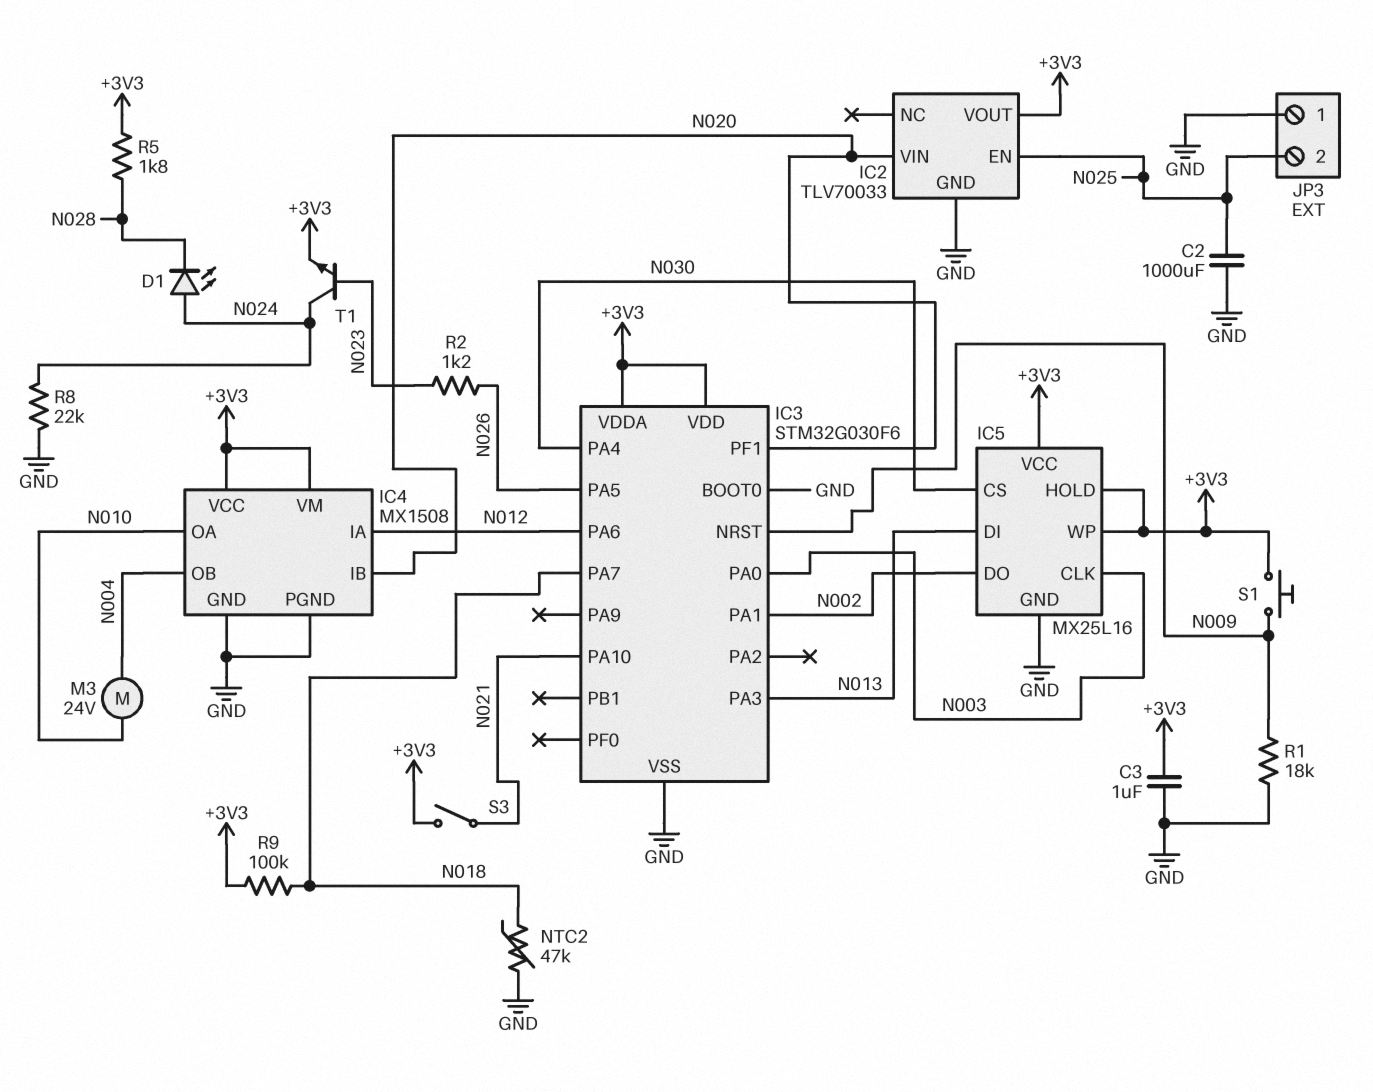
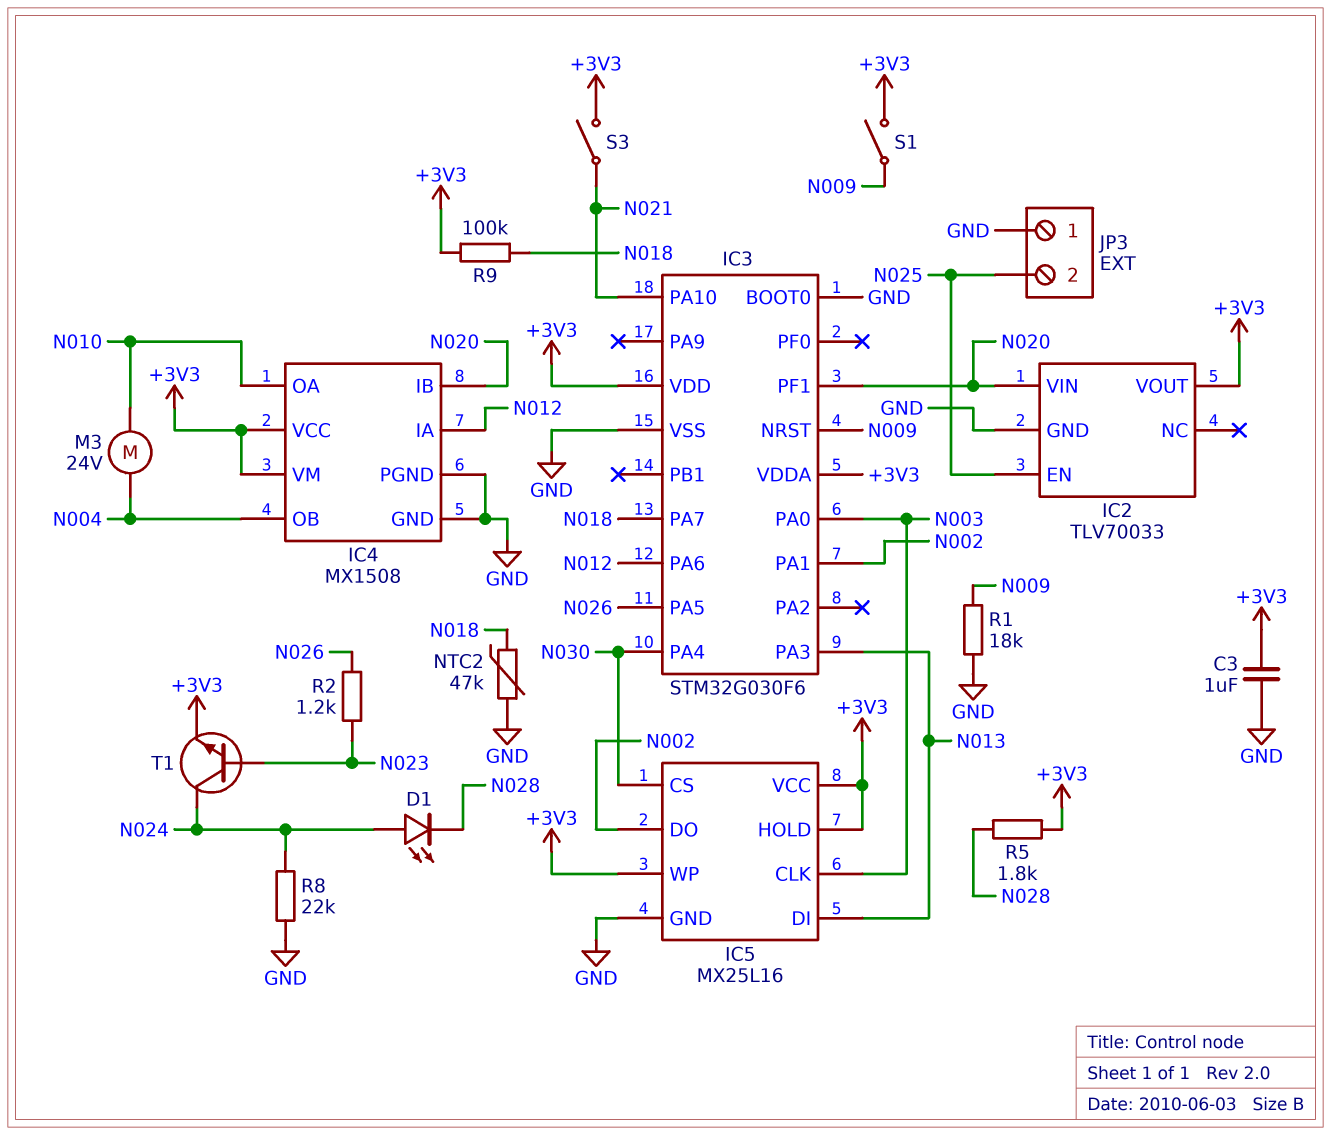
C2: 1000uF (GND, N025) -> none
S1: button (+3V3, N009) -> switch (+3V3, N009)

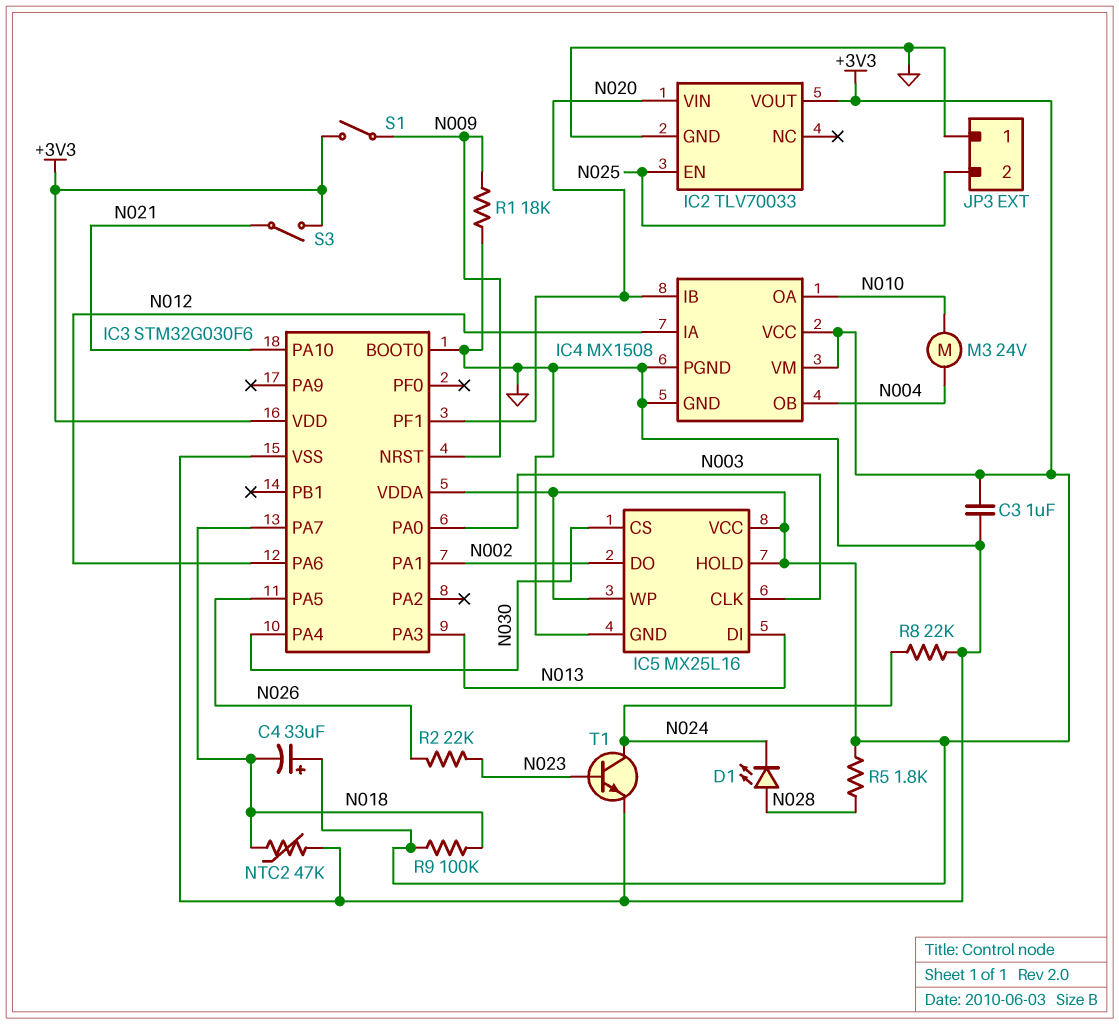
C4: none -> 33uF (plus +3V3, minus N018)
D1: LED (A N024, K N028) -> LED (A N028, K N024)
R2: 1.2k (N023, N026) -> 22k (N023, N026)
T1: NPN (B N023, C N024, E +3V3) -> NPN (B N023, C N024, E GND)

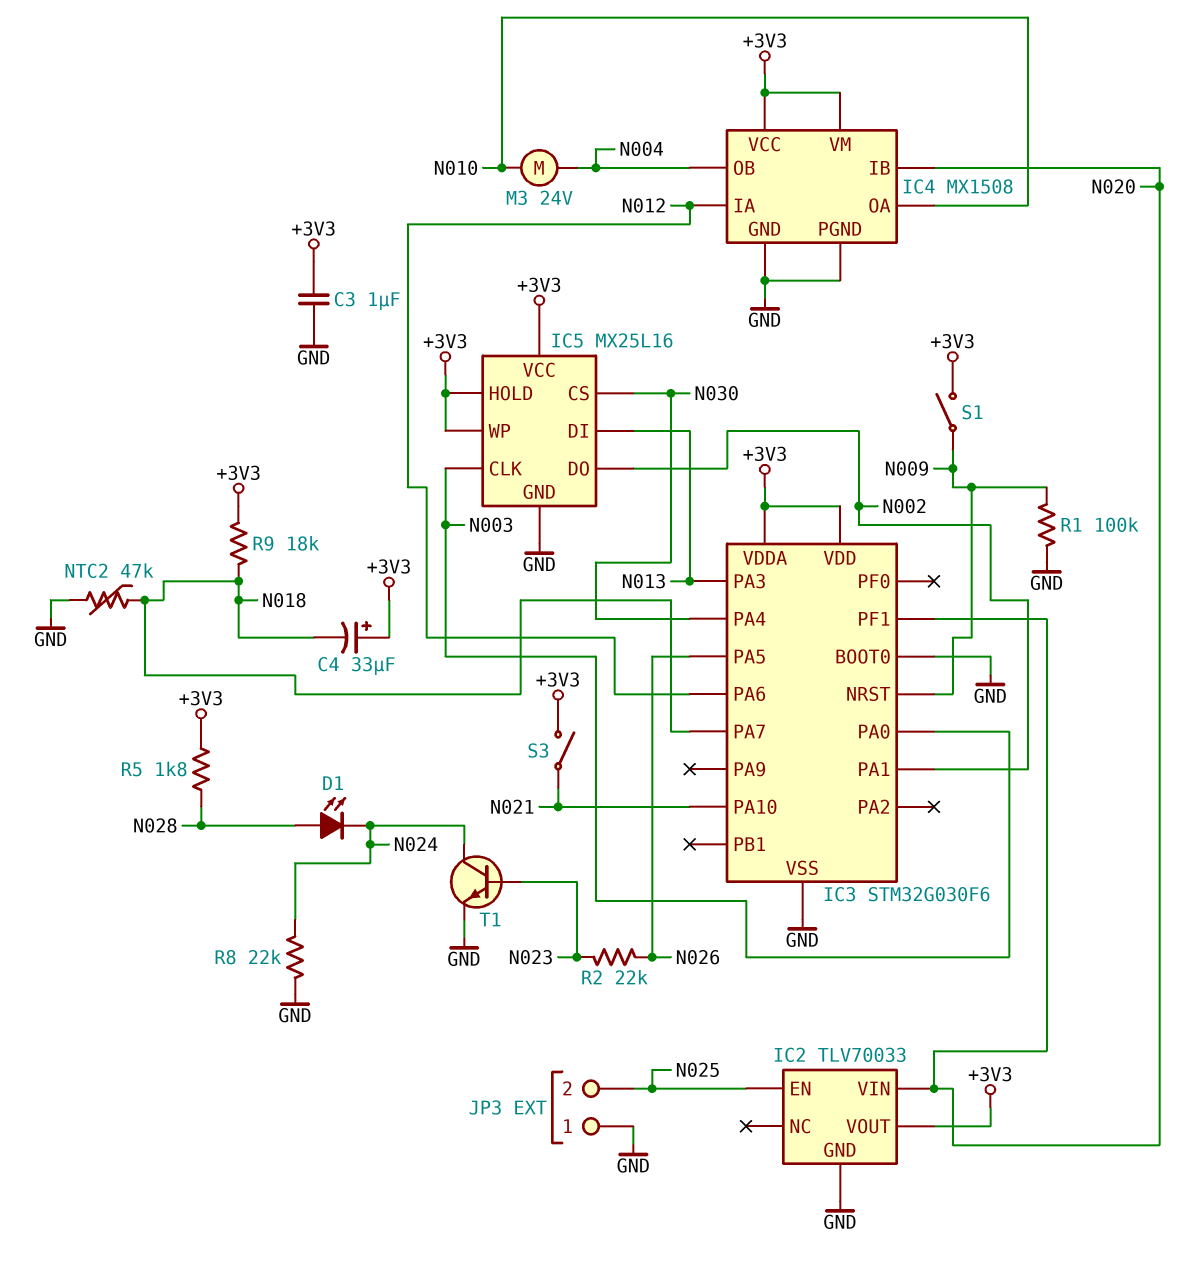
R1: 18k (GND, N009) -> 100k (GND, N009)
R9: 100k (+3V3, N018) -> 18k (+3V3, N018)

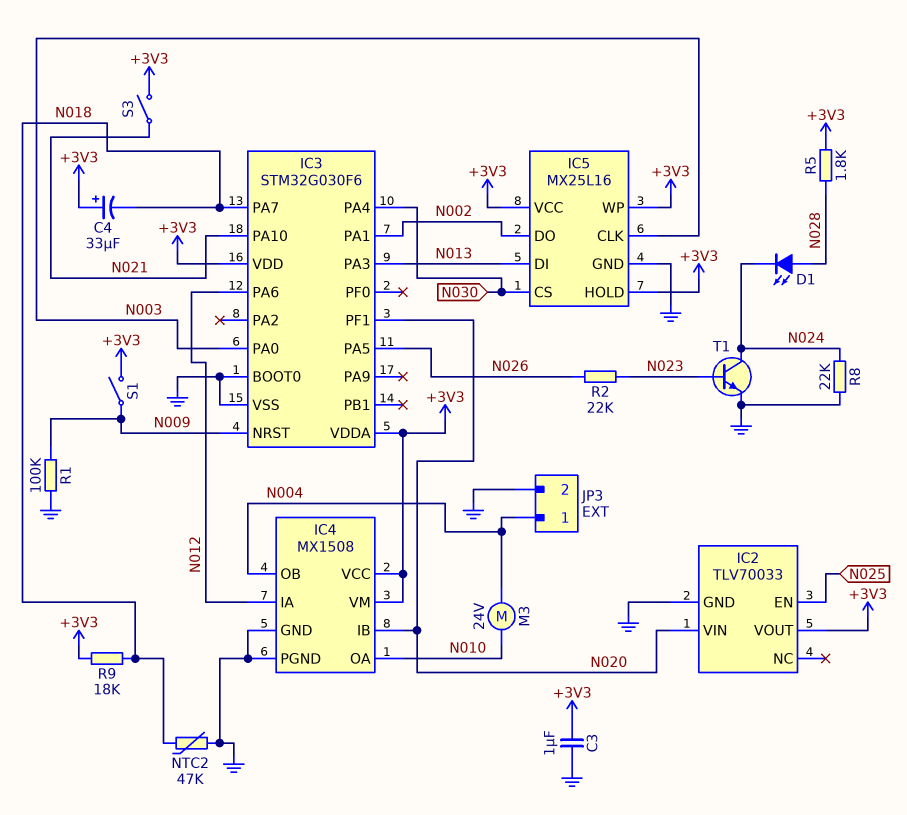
JP3 pin 1: GND -> N004
JP3 pin 2: N025 -> GND

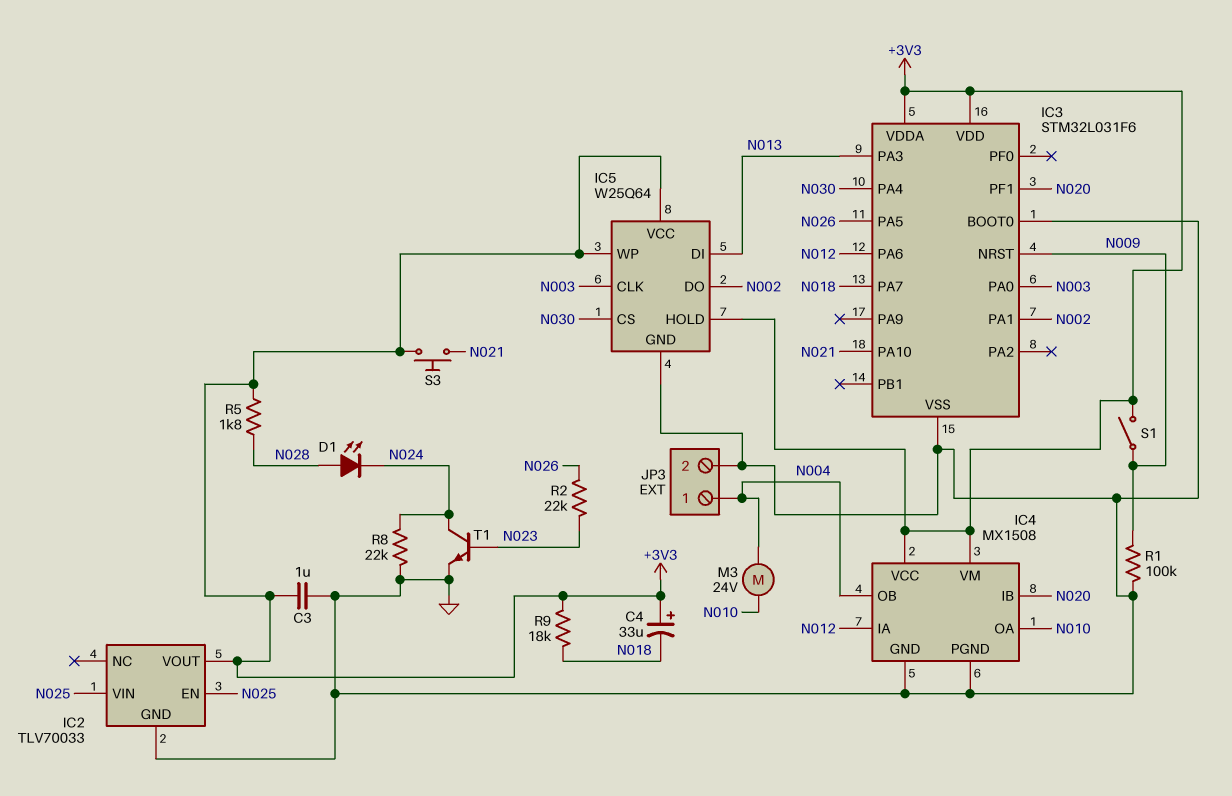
IC2 pin VIN: N020 -> N025
IC3: STM32G030F6 -> STM32L031F6
IC5: MX25L16 -> W25Q64
NTC2: 47k (GND, N018) -> none
S3: switch (+3V3, N021) -> button (+3V3, N021)

